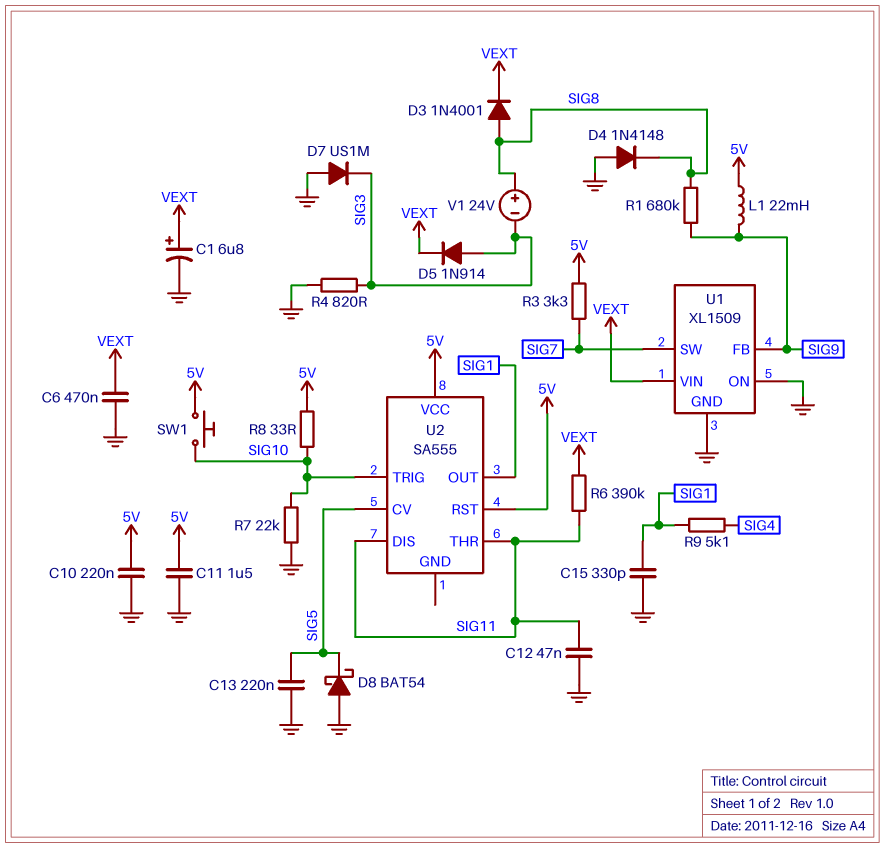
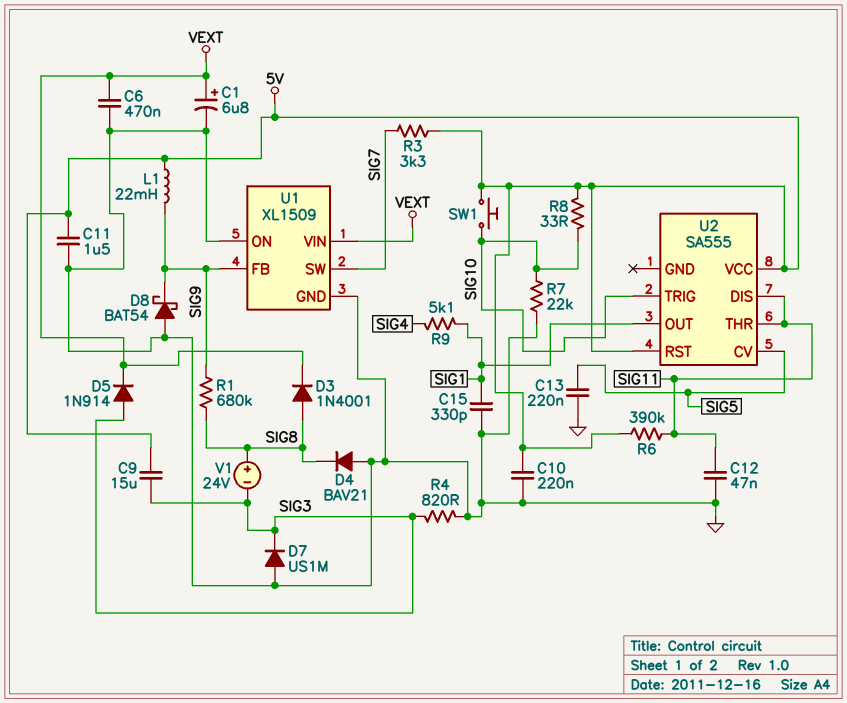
C9: none -> 15uF (5V, SIG3)
D4: diode 1N4148 (A GND, K SIG8) -> diode BAV21 (A GND, K SIG8)
D8: schottky BAT54 (A GND, K SIG5) -> schottky BAT54 (A GND, K SIG9)
R6: 390k (SIG11, VEXT) -> 390k (5V, SIG11)

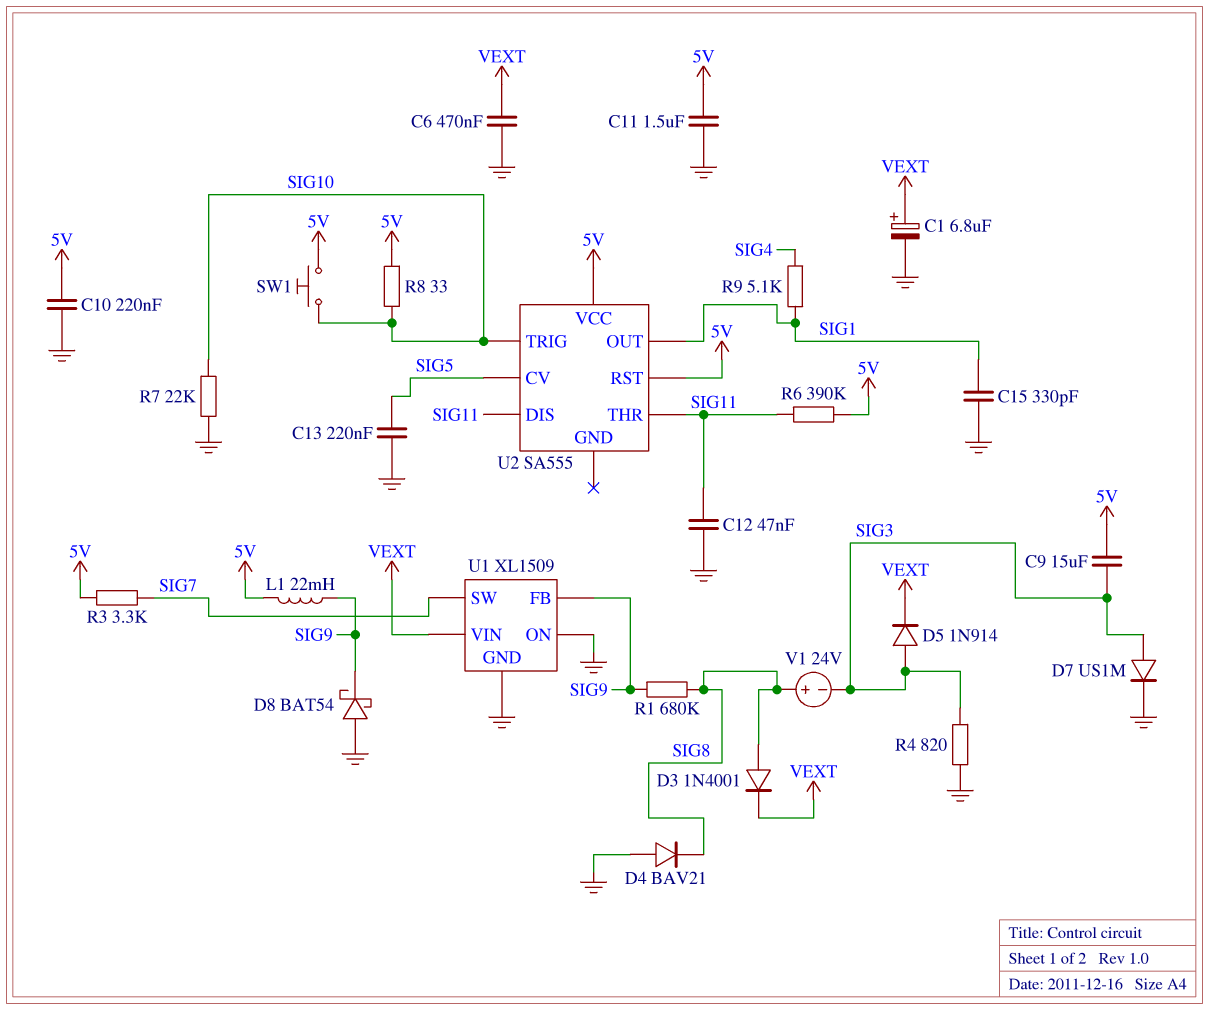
D7: diode US1M (A GND, K SIG3) -> diode US1M (A SIG3, K GND)

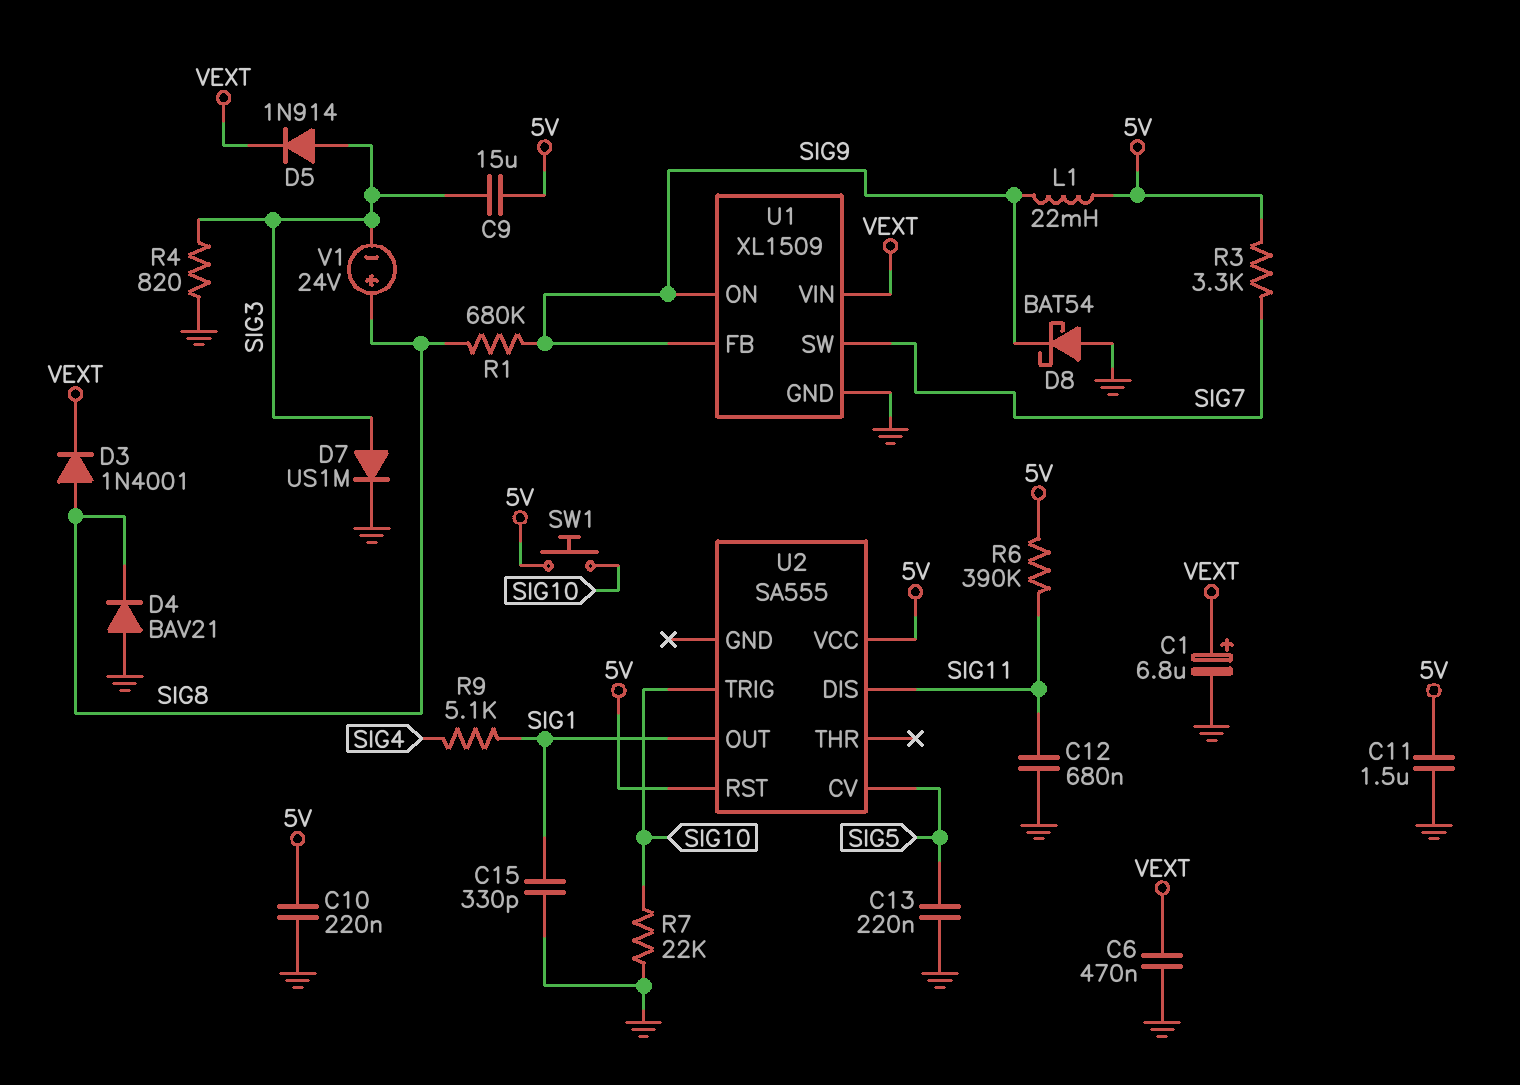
C12: 47nF (GND, SIG11) -> 680nF (GND, SIG11)
R8: 33 (5V, SIG10) -> none
U1 pin ON: GND -> SIG9
U2 pin THR: SIG11 -> none

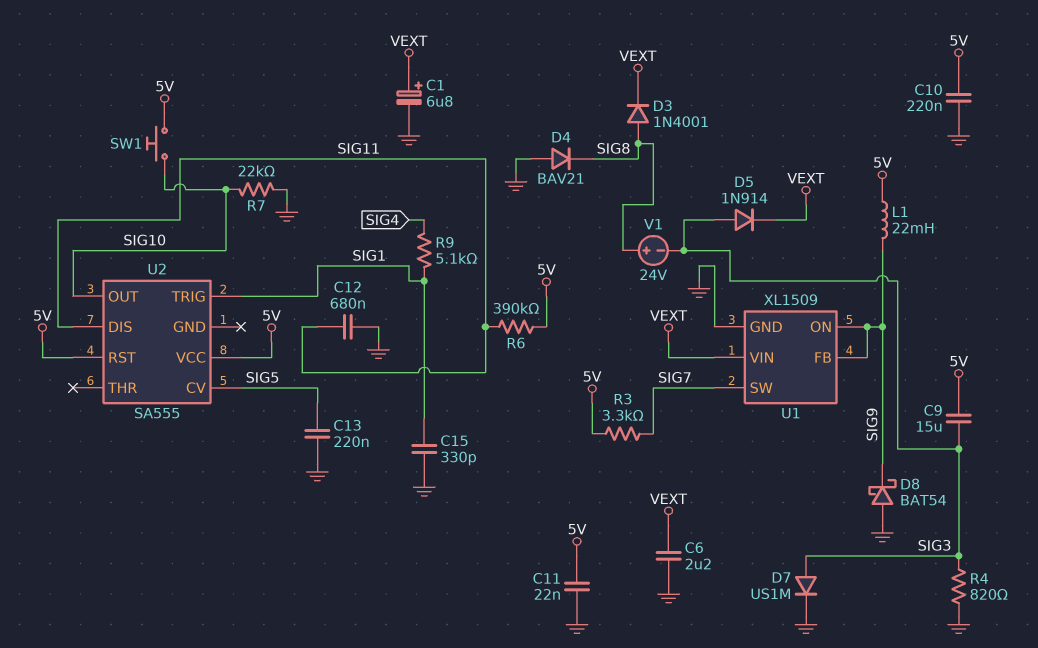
C6: 470nF (GND, VEXT) -> 2.2uF (GND, VEXT)
C11: 1.5uF (5V, GND) -> 22nF (5V, GND)
R1: 680k (SIG8, SIG9) -> none
U2 pin OUT: SIG1 -> SIG10
U2 pin TRIG: SIG10 -> SIG1

